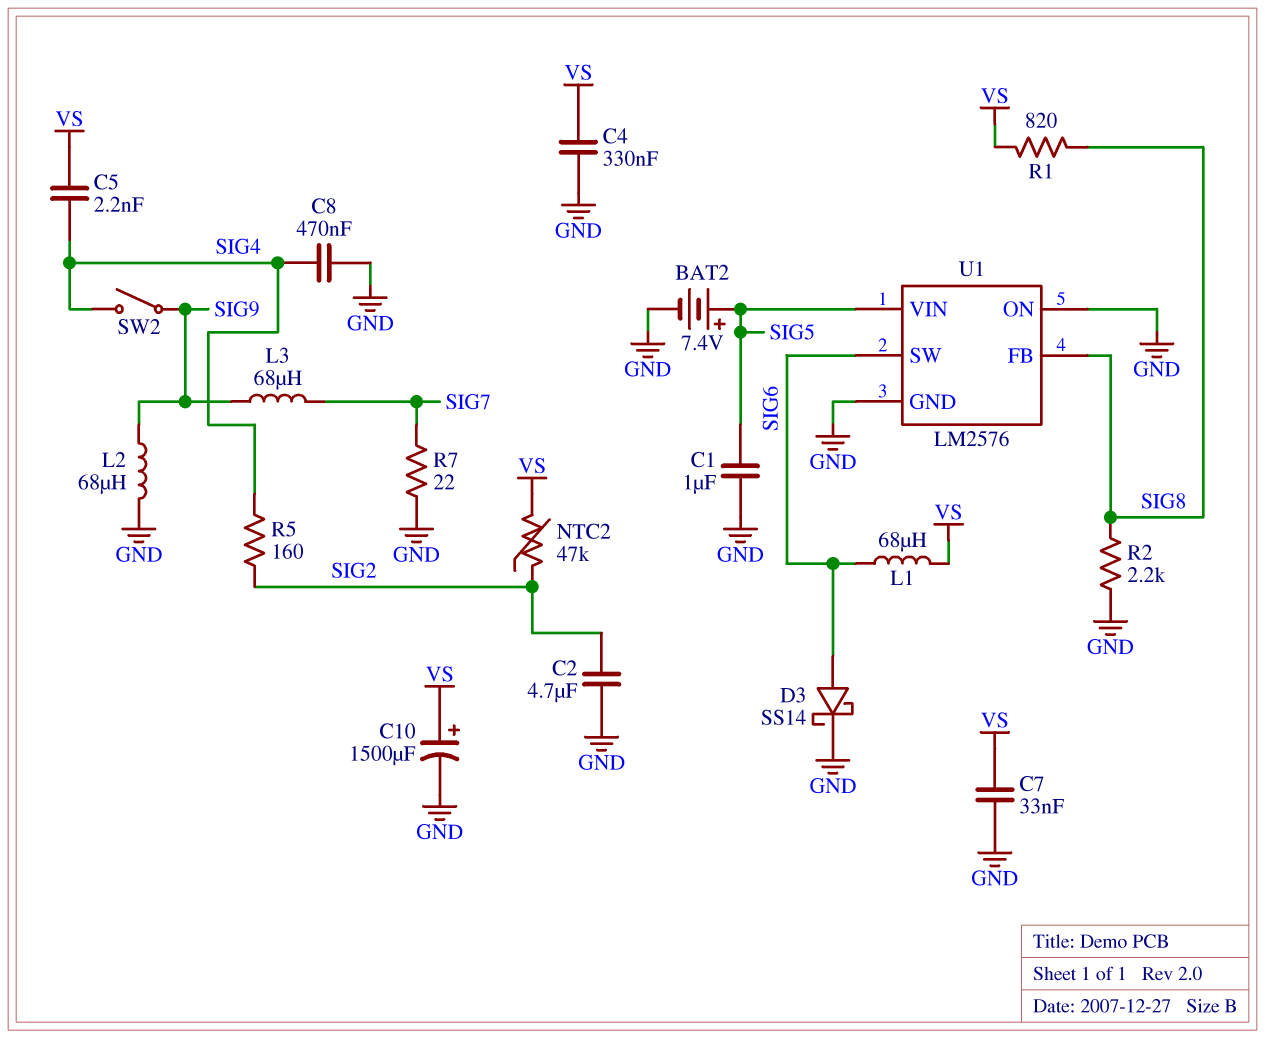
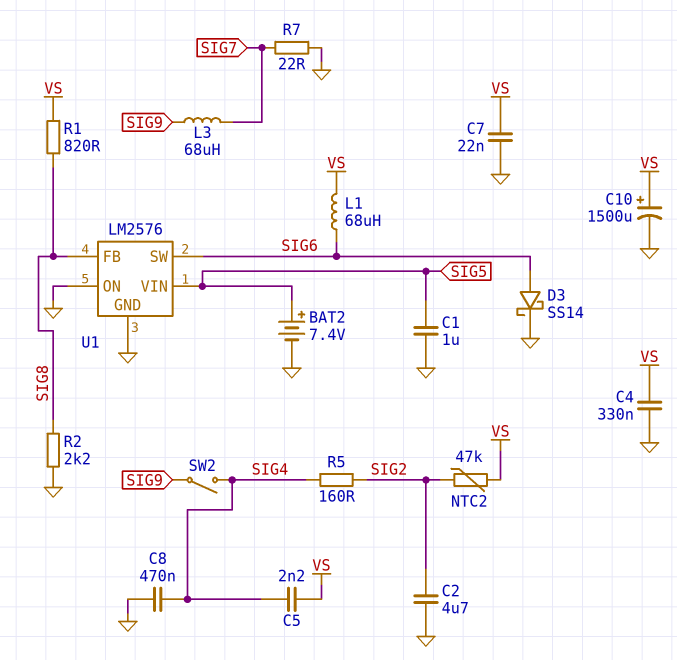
C7: 33nF (GND, VS) -> 22nF (GND, VS)
L2: 68uH (GND, SIG9) -> none

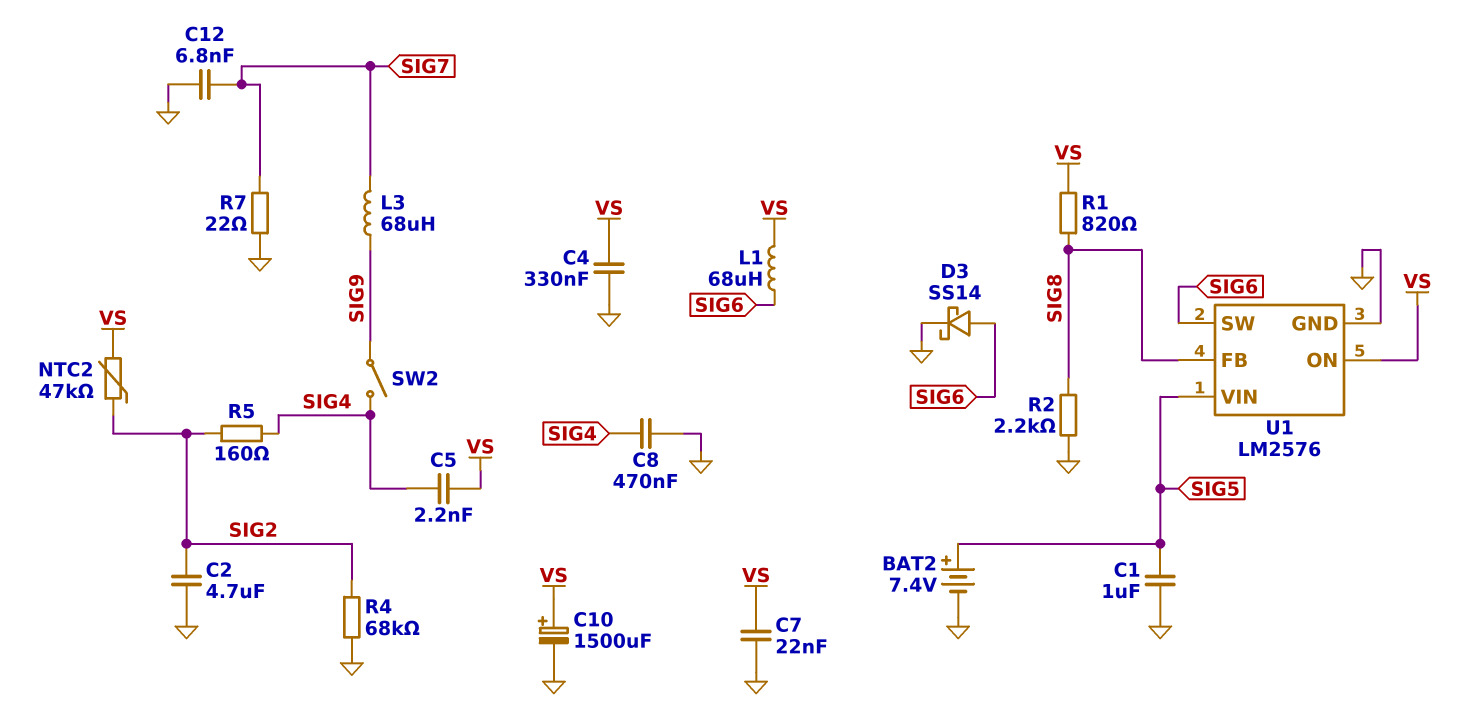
C12: none -> 6.8nF (GND, SIG7)
R4: none -> 68k (GND, SIG2)
U1 pin ON: GND -> VS

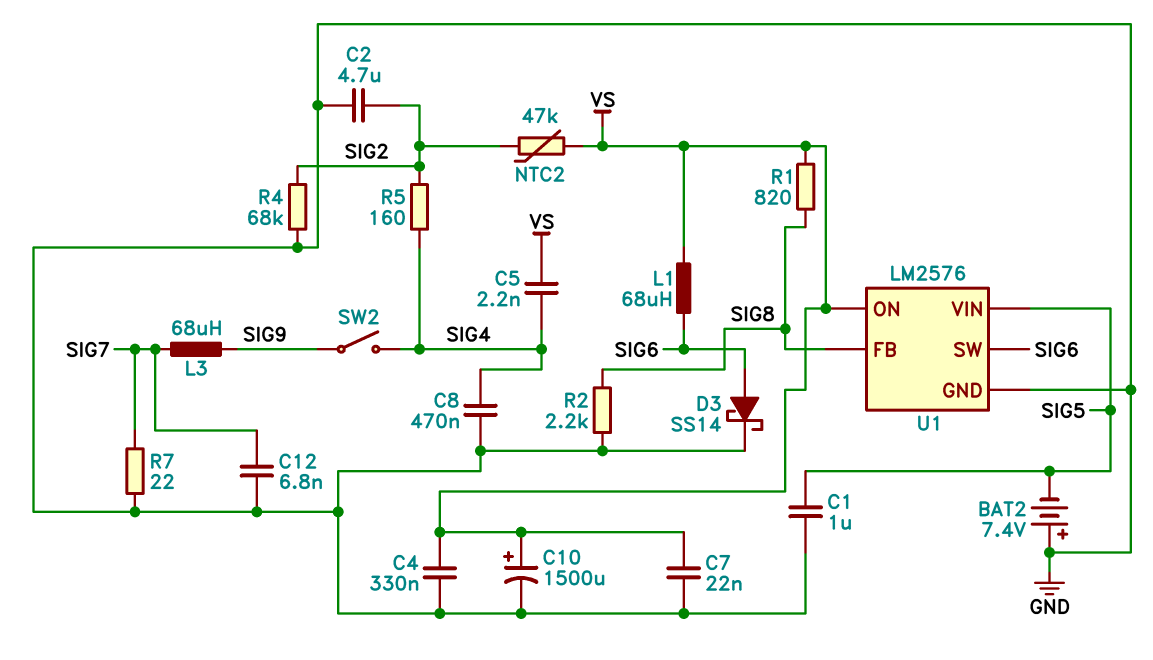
BAT2: 7.4V (plus SIG5, minus GND) -> 7.4V (plus GND, minus SIG5)

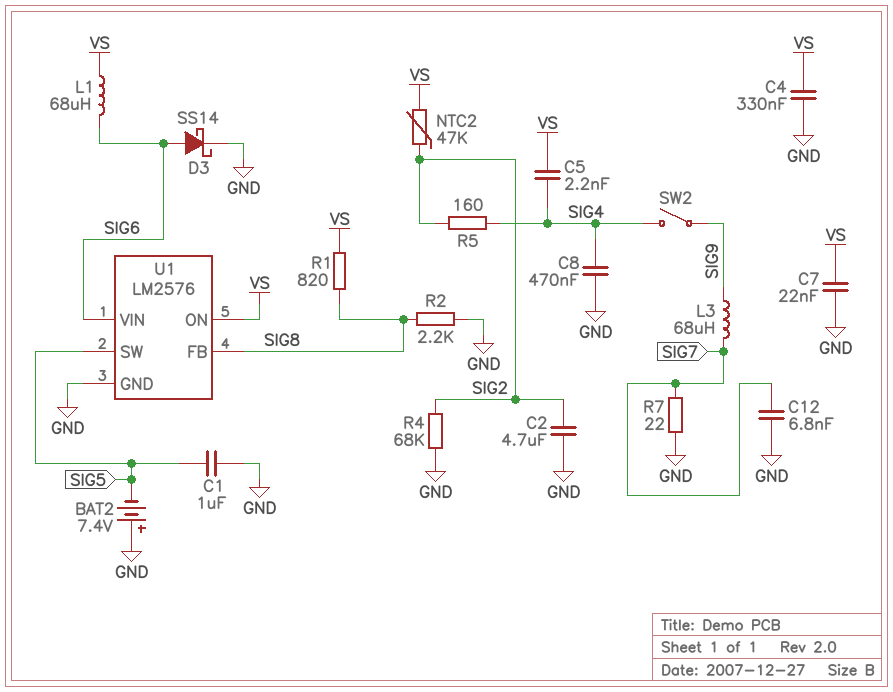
C10: 1500uF (plus VS, minus GND) -> none
U1 pin SW: SIG6 -> SIG5
U1 pin VIN: SIG5 -> SIG6

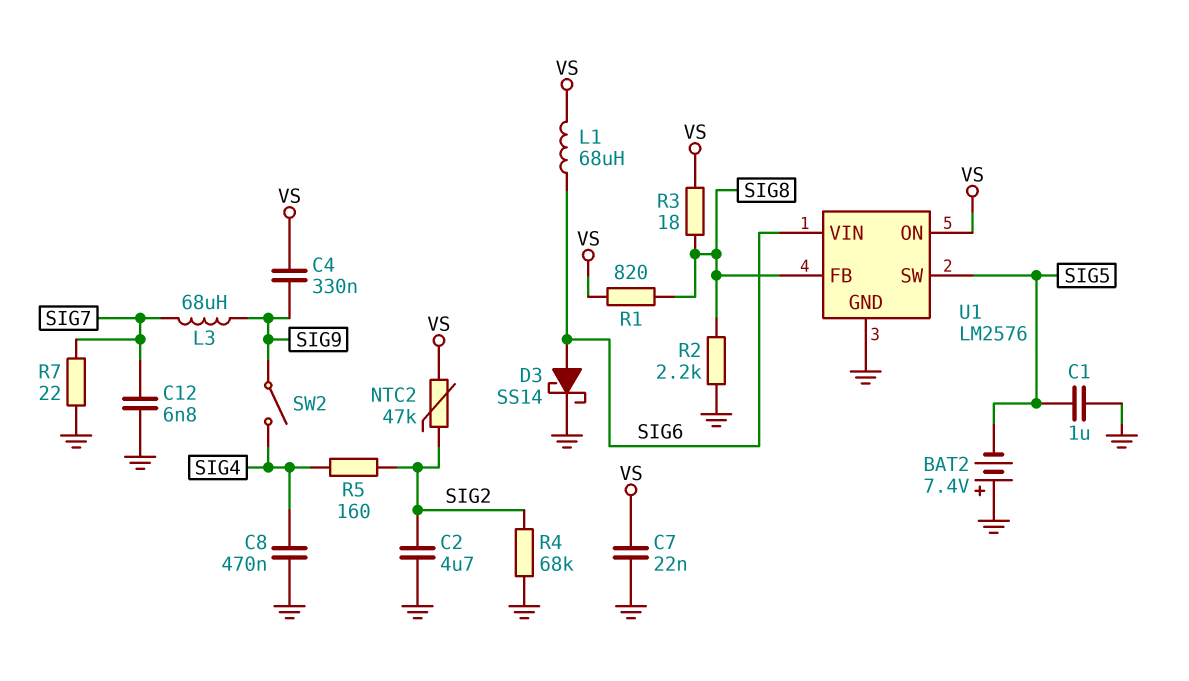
C4: 330nF (GND, VS) -> 330nF (SIG9, VS)
C5: 2.2nF (SIG4, VS) -> none
R3: none -> 18 (SIG8, VS)

